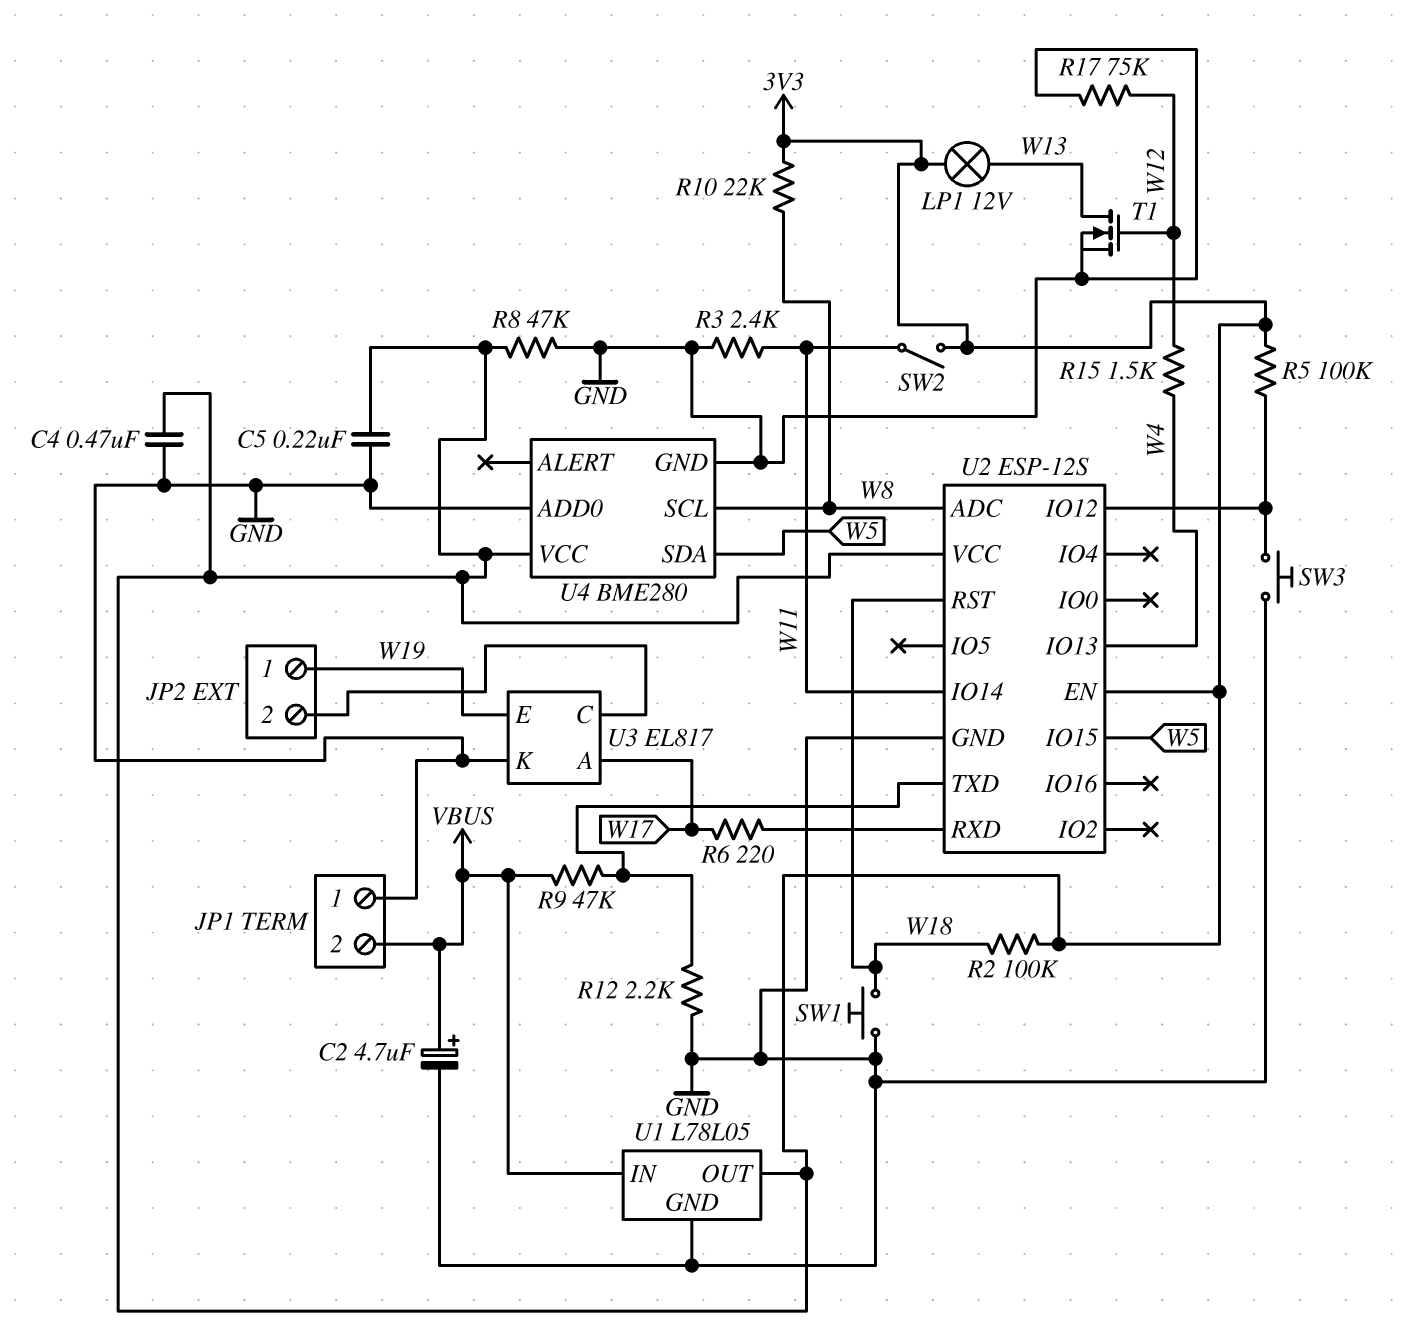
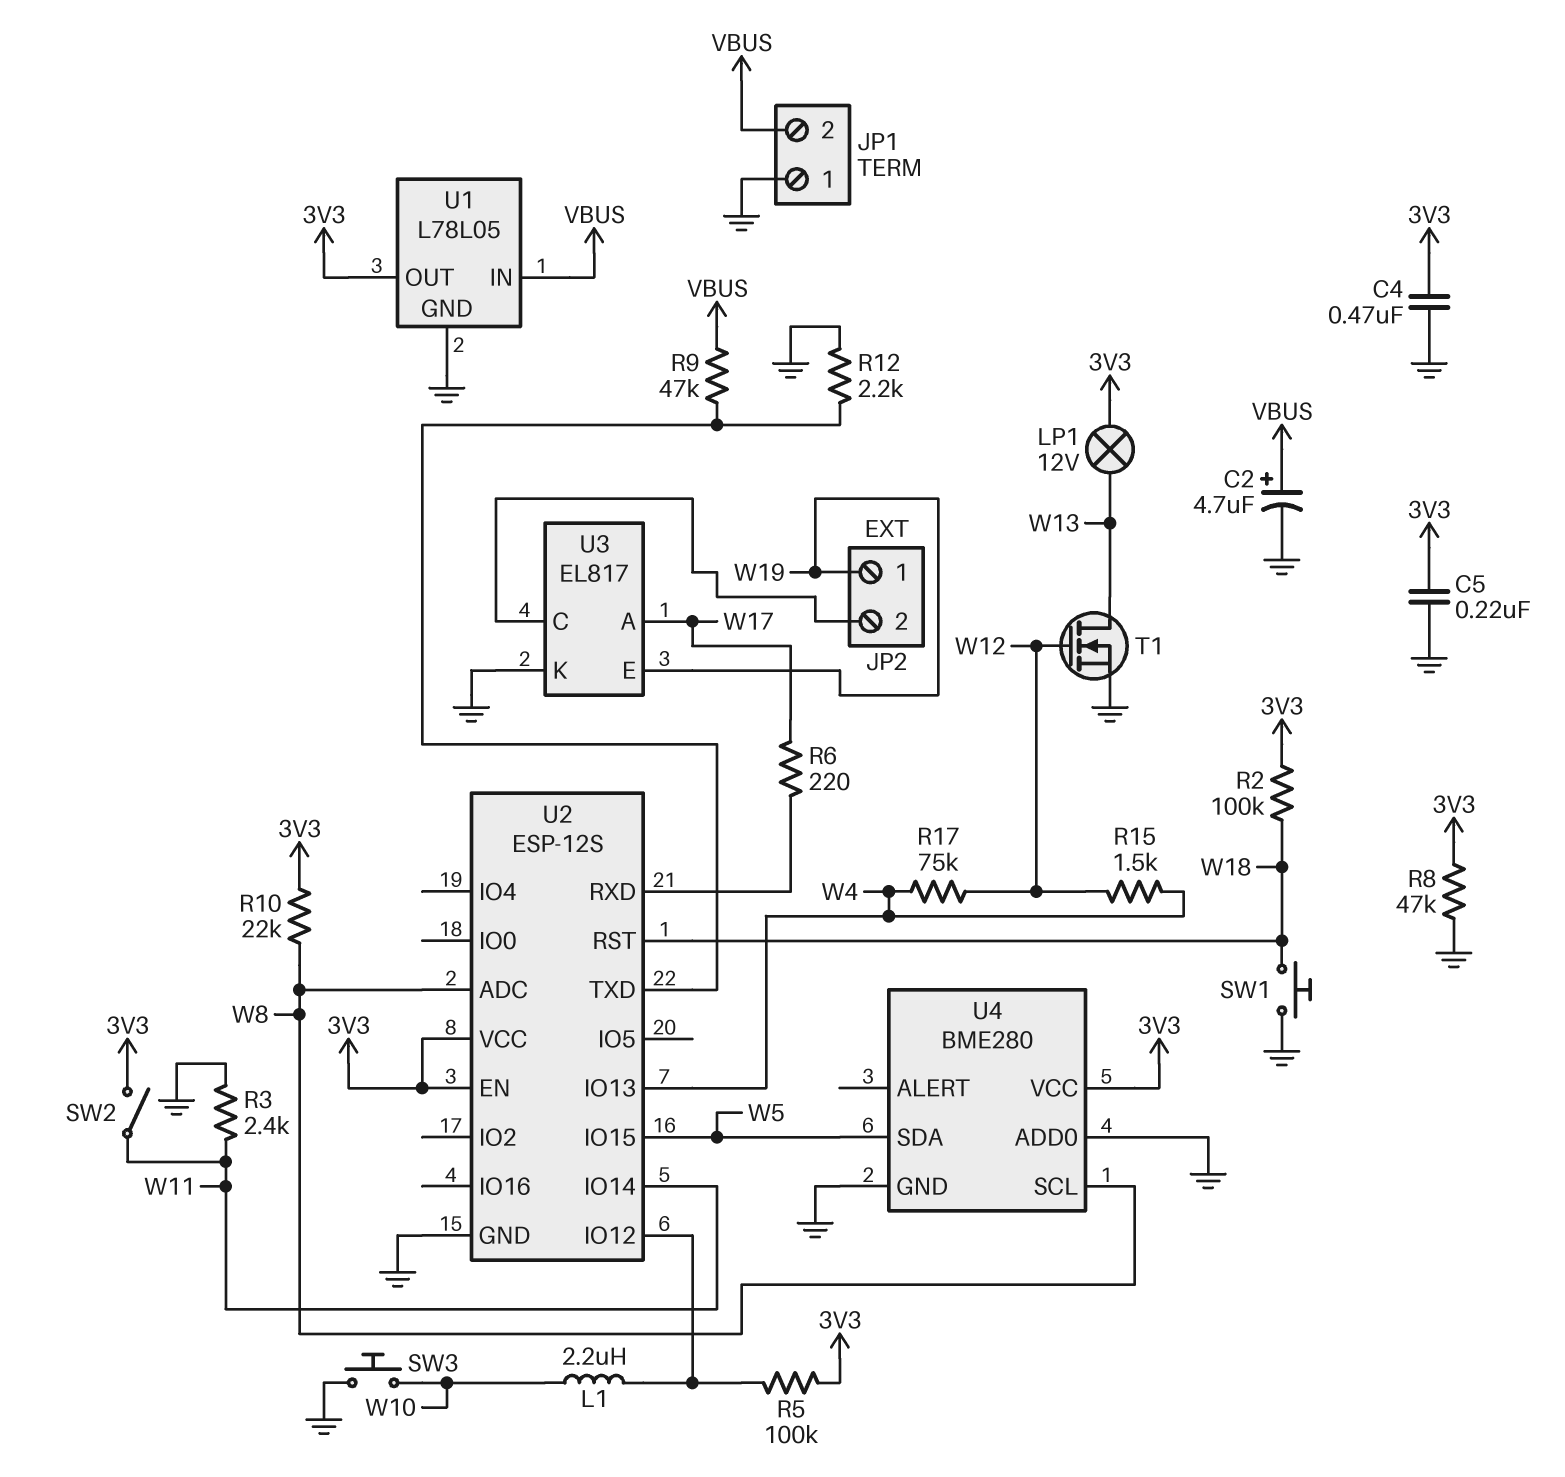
L1: none -> 2.2uH (U2/IO12, W10)
R17: 75k (GND, W12) -> 75k (W4, W12)
SW3: button (GND, U2/IO12) -> button (GND, W10)

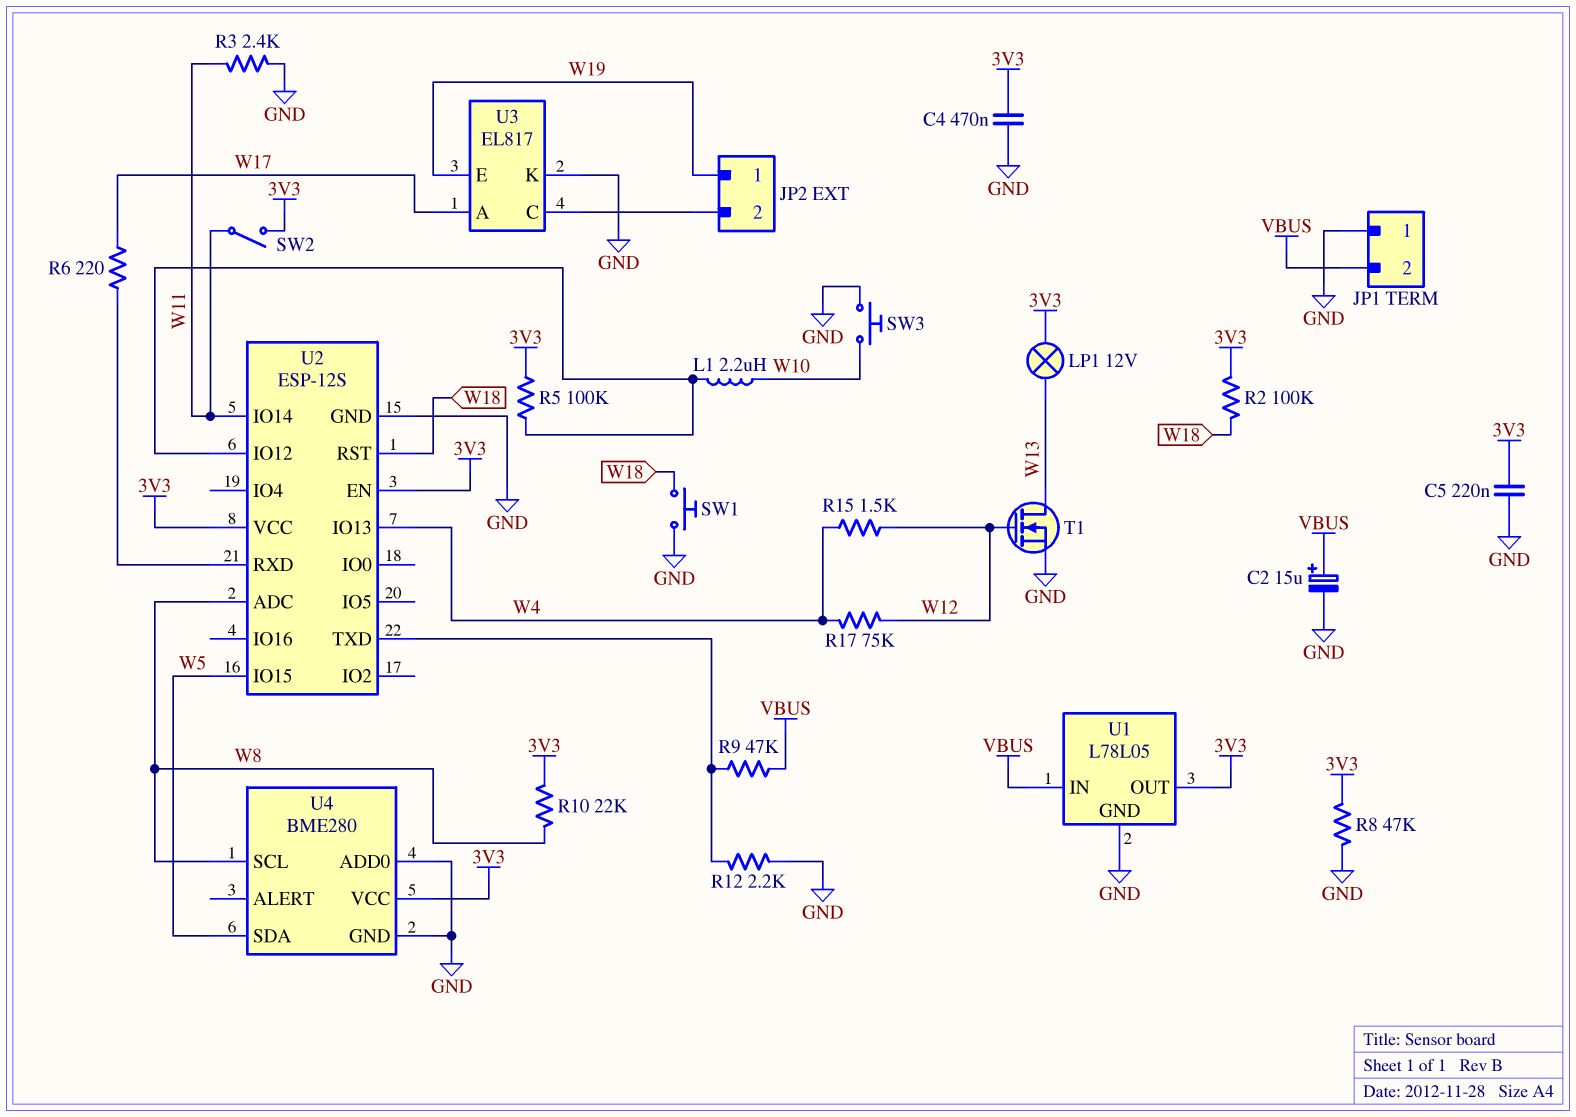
C2: 4.7uF (plus VBUS, minus GND) -> 15uF (plus VBUS, minus GND)

